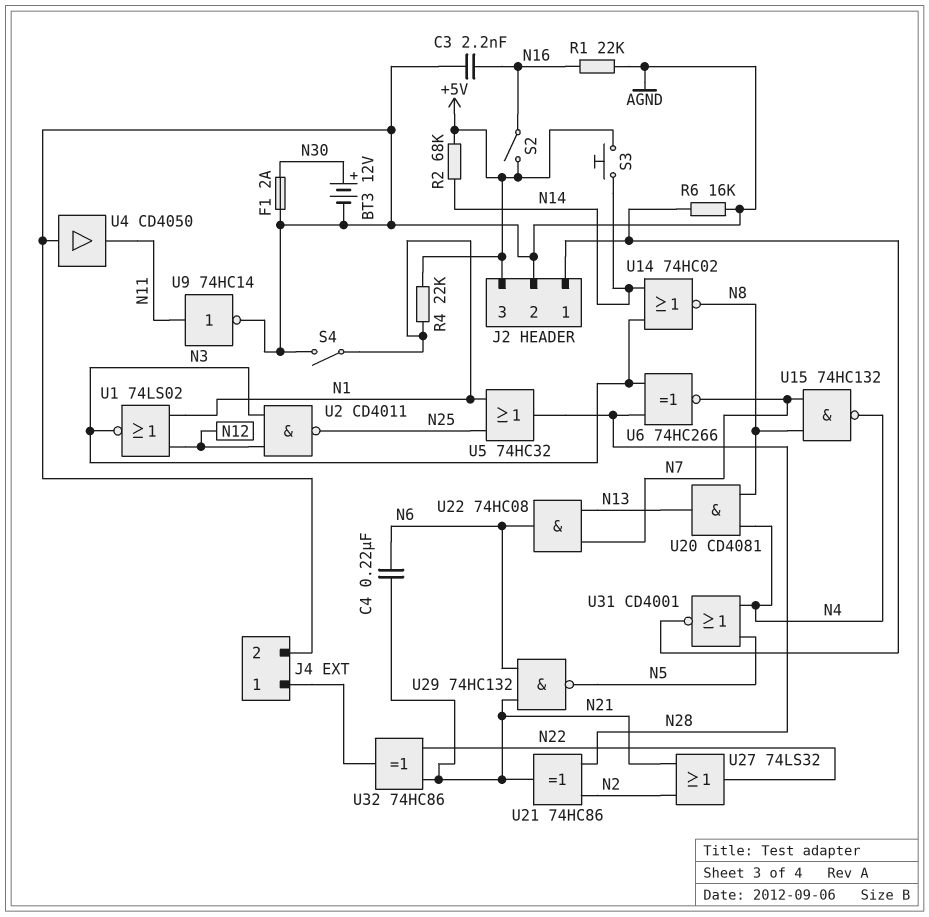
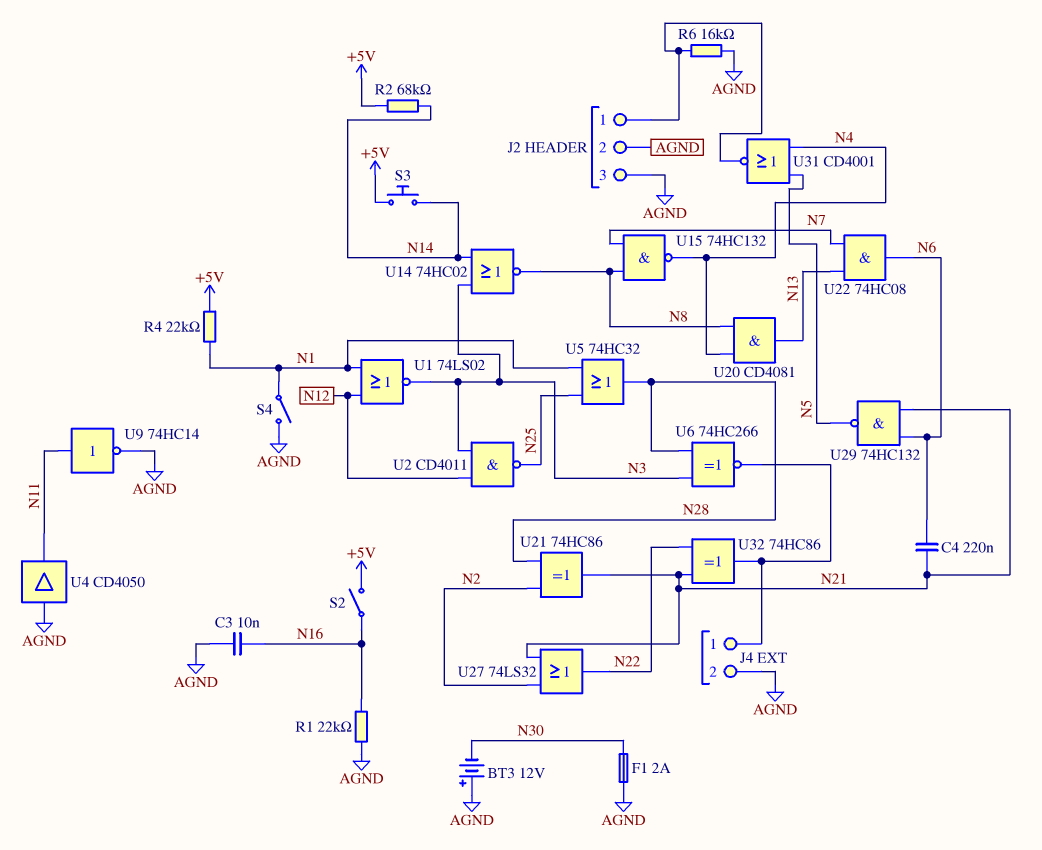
BT3: 12V (plus N30, minus AGND) -> 12V (plus AGND, minus N30)
C3: 2.2nF (AGND, N16) -> 10nF (AGND, N16)
J2 pin 3: +5V -> AGND
U6: XNOR 74HC266 (in N3, in N28, out N7) -> XNOR 74HC266 (in N3, in N28, out J4/1)

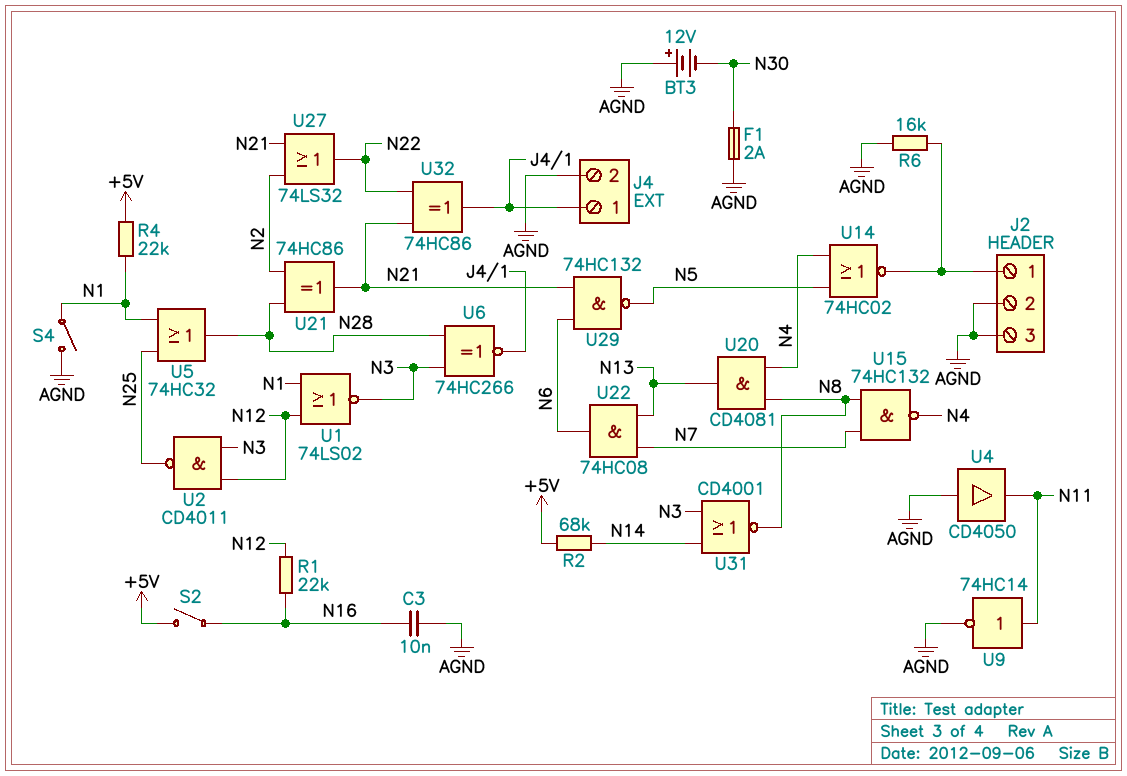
C4: 220nF (N6, N21) -> none
R1: 22k (AGND, N16) -> 22k (N12, N16)
S3: button (+5V, N14) -> none
U14: NOR 74HC02 (in N3, in N14, out N8) -> NOR 74HC02 (in N4, in N5, out J2/1)
U31: NOR CD4001 (in N4, in N5, out J2/1) -> NOR CD4001 (in N3, in N14, out N8)

